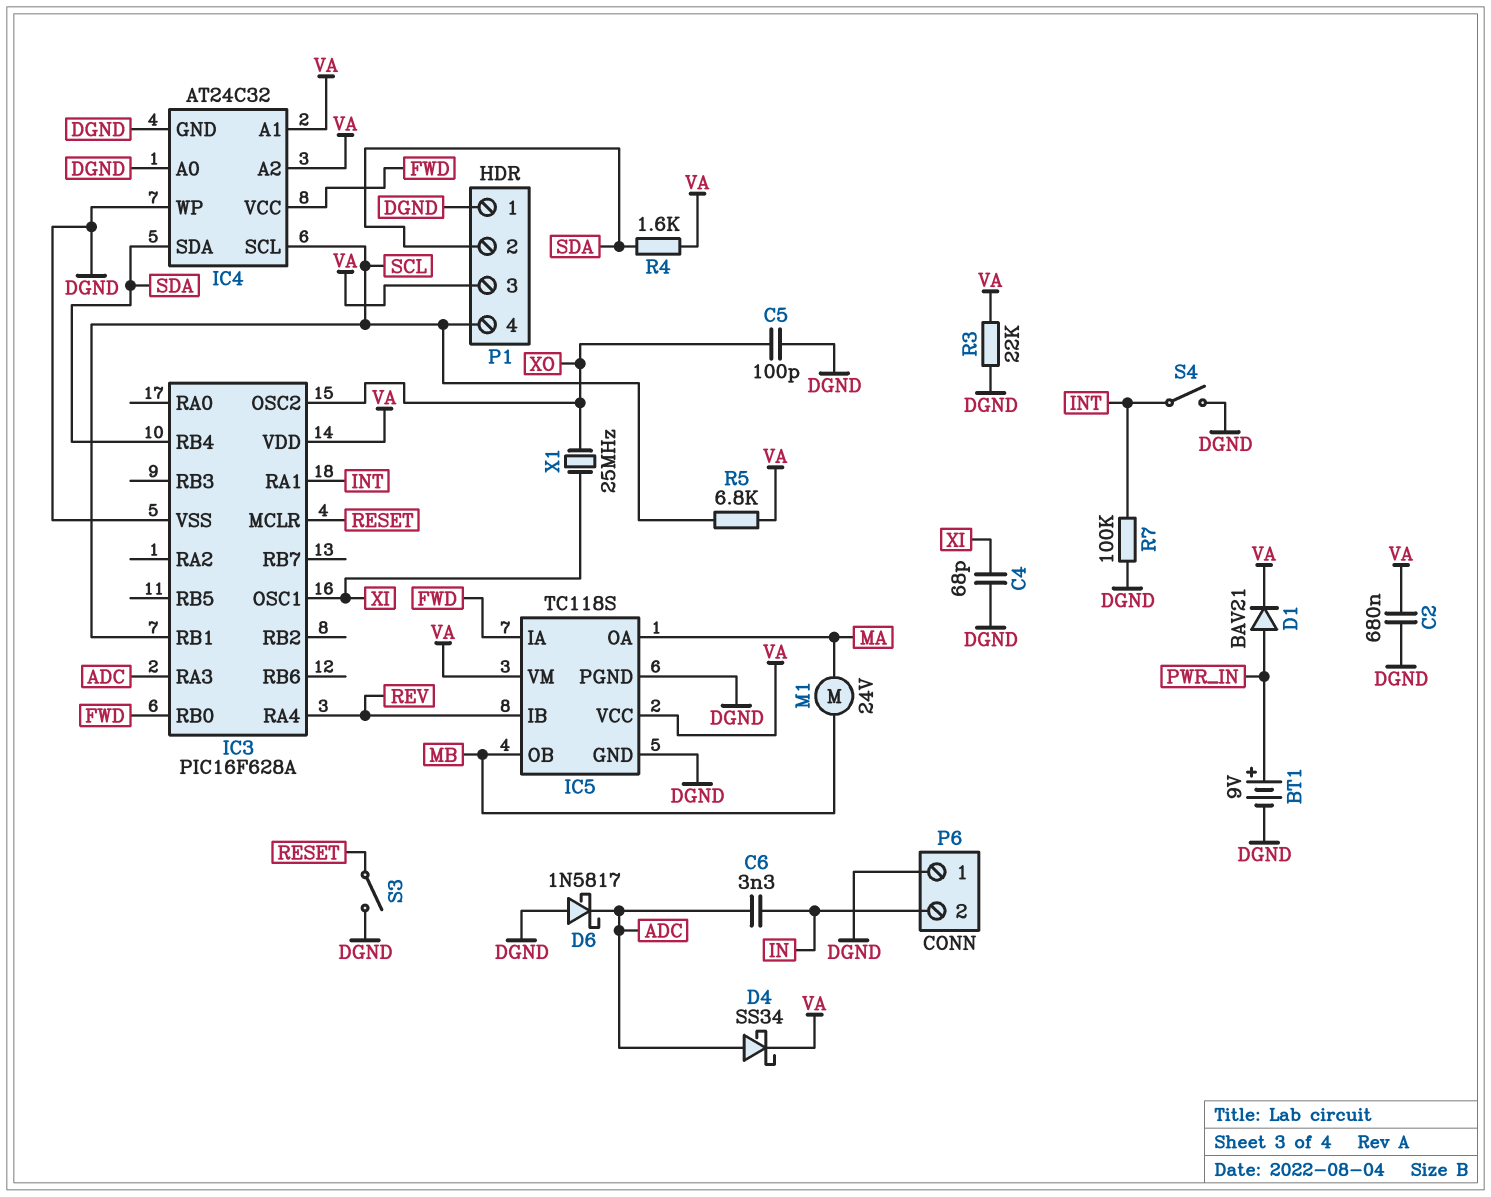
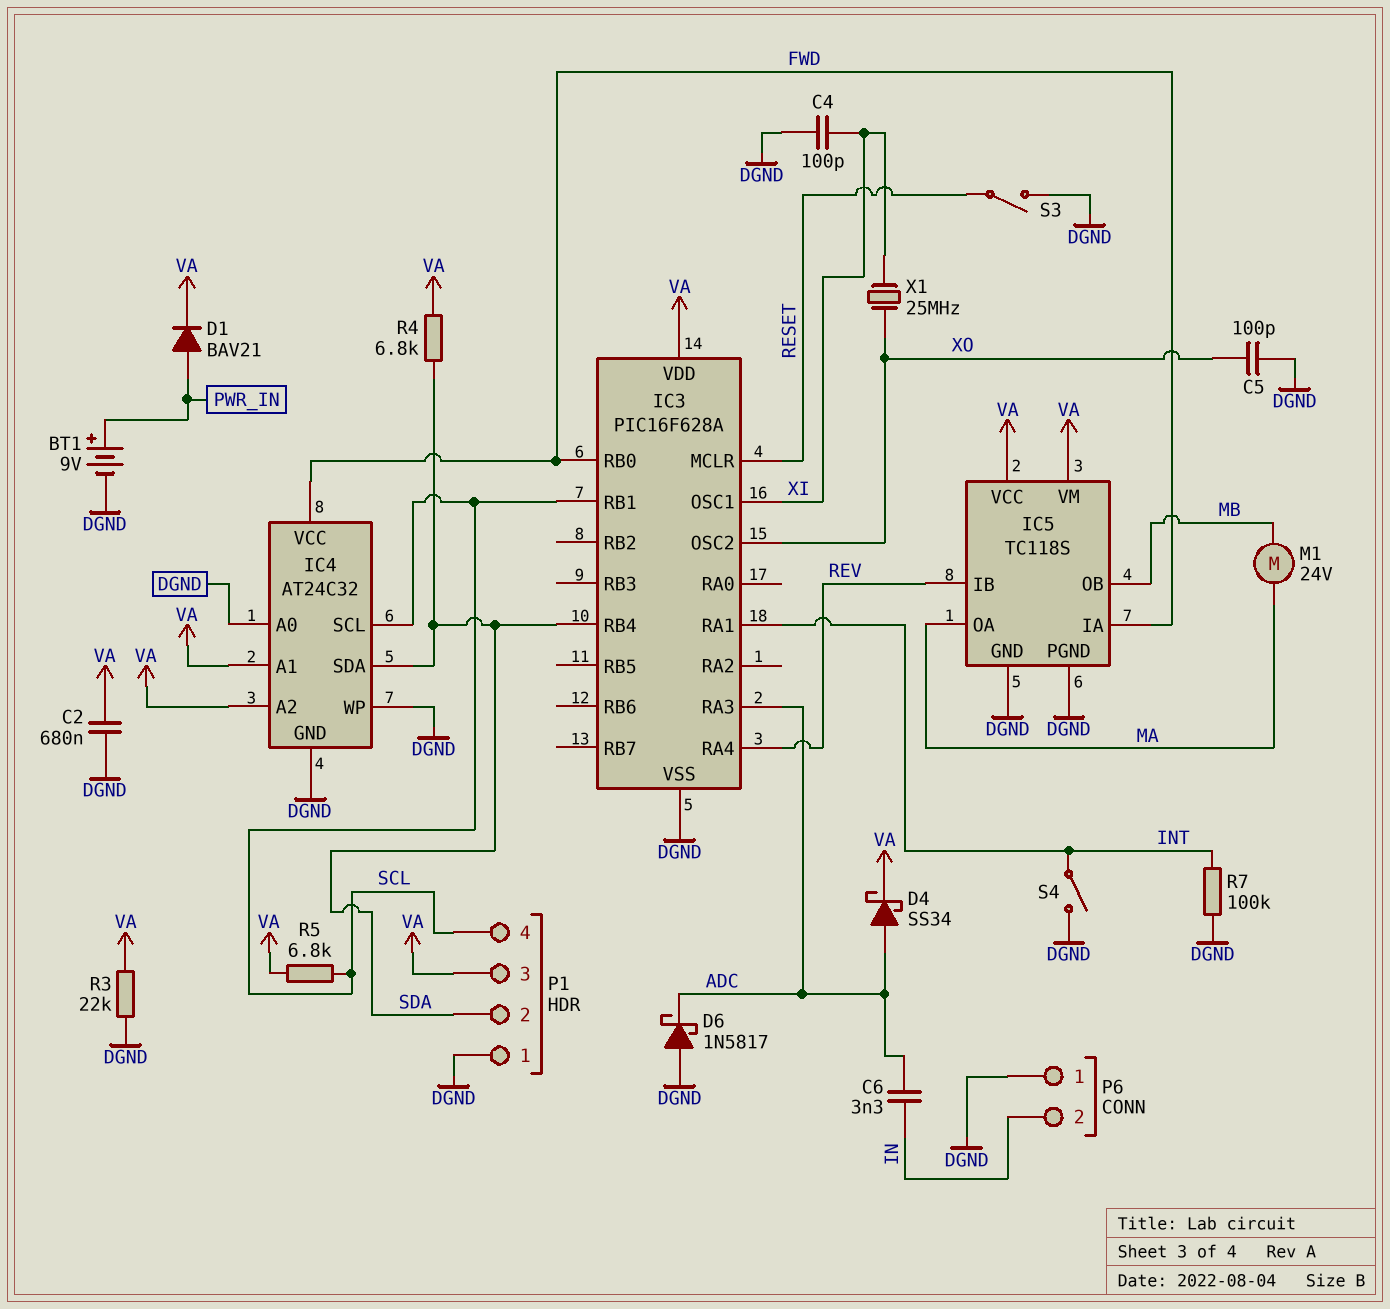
C4: 68pF (DGND, XI) -> 100pF (DGND, XI)
R4: 1.6k (SDA, VA) -> 6.8k (SDA, VA)

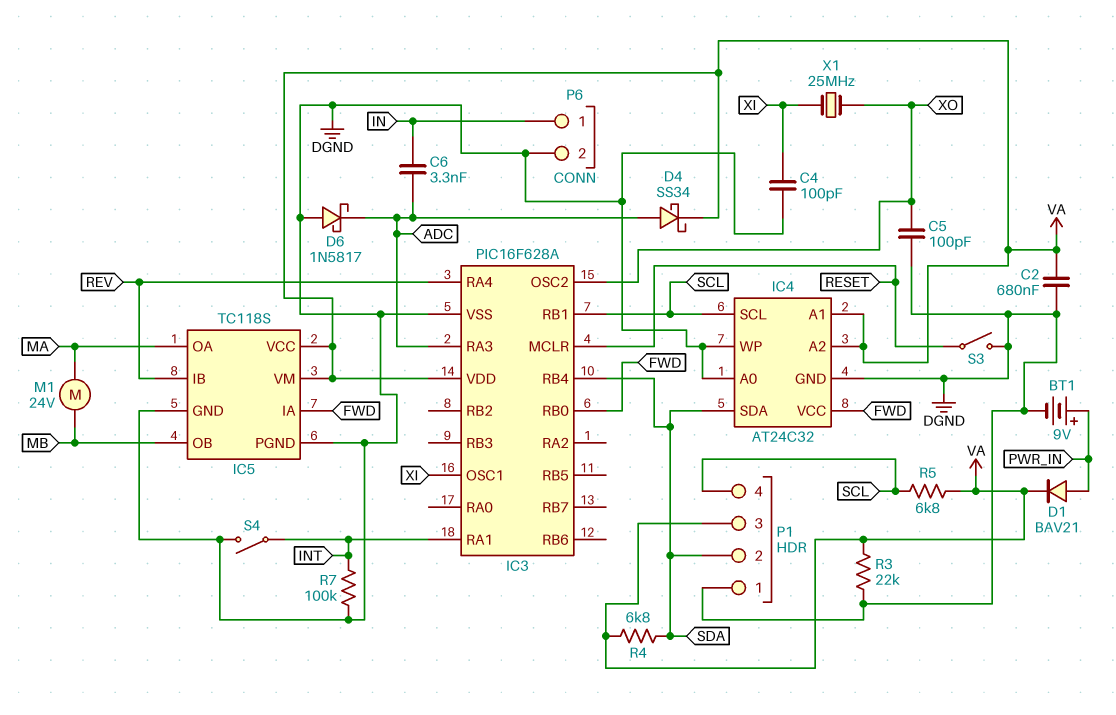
P6 pin 1: DGND -> IN
P6 pin 2: IN -> DGND

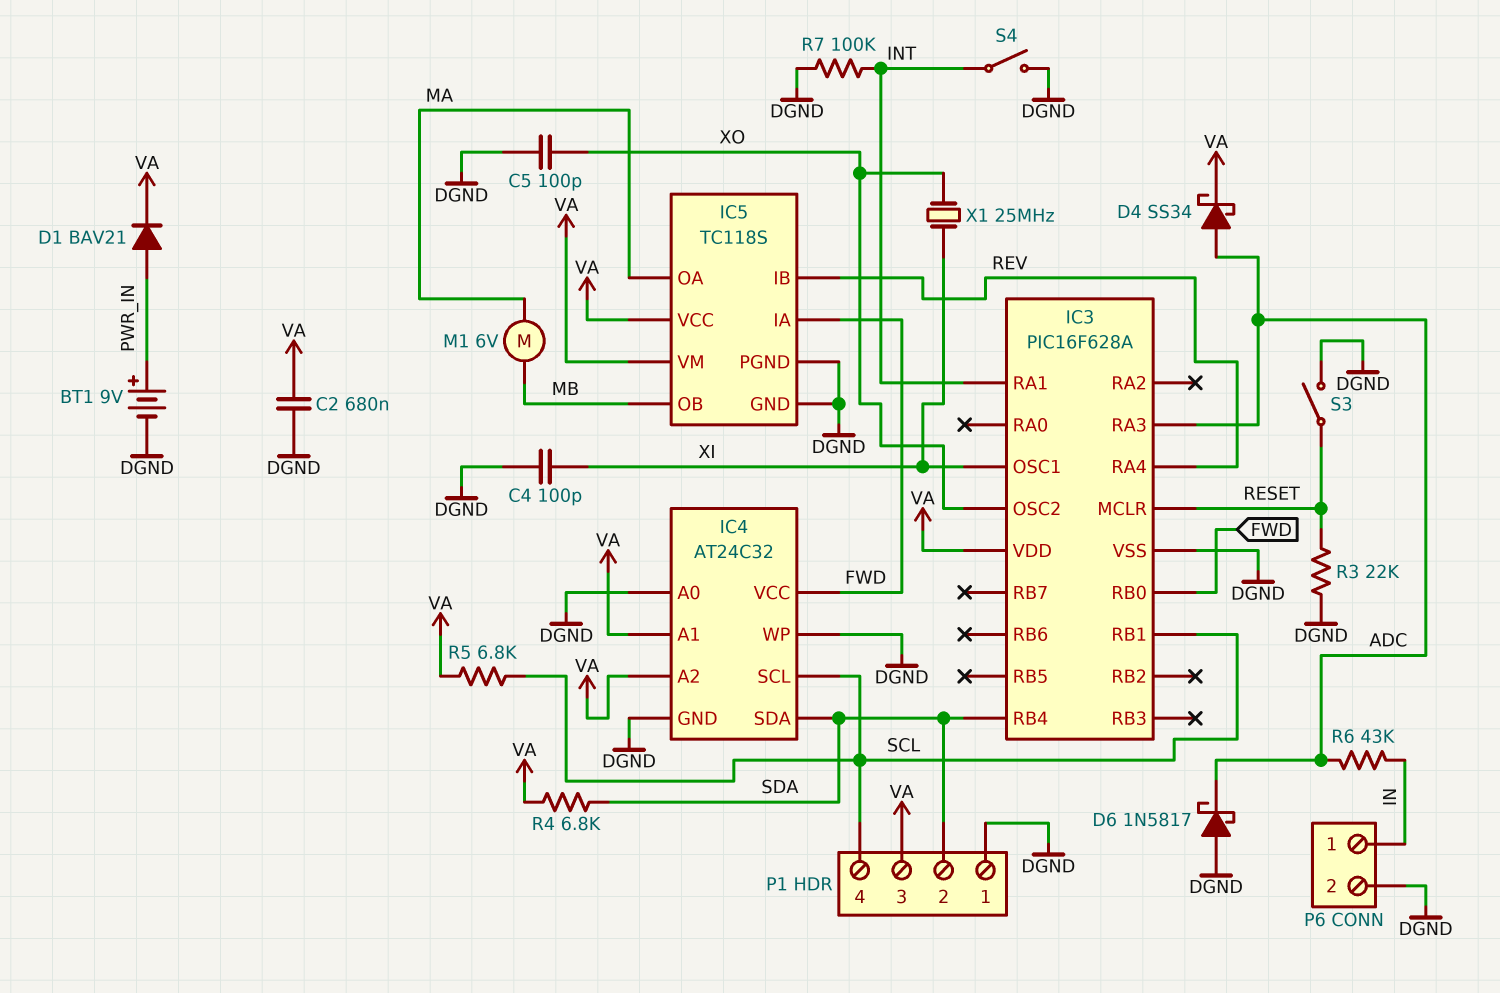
C6: 3.3nF (ADC, IN) -> none
M1: motor 24V (MA, MB) -> motor 6V (MA, MB)
R3: 22k (DGND, VA) -> 22k (DGND, RESET)
R6: none -> 43k (ADC, IN)

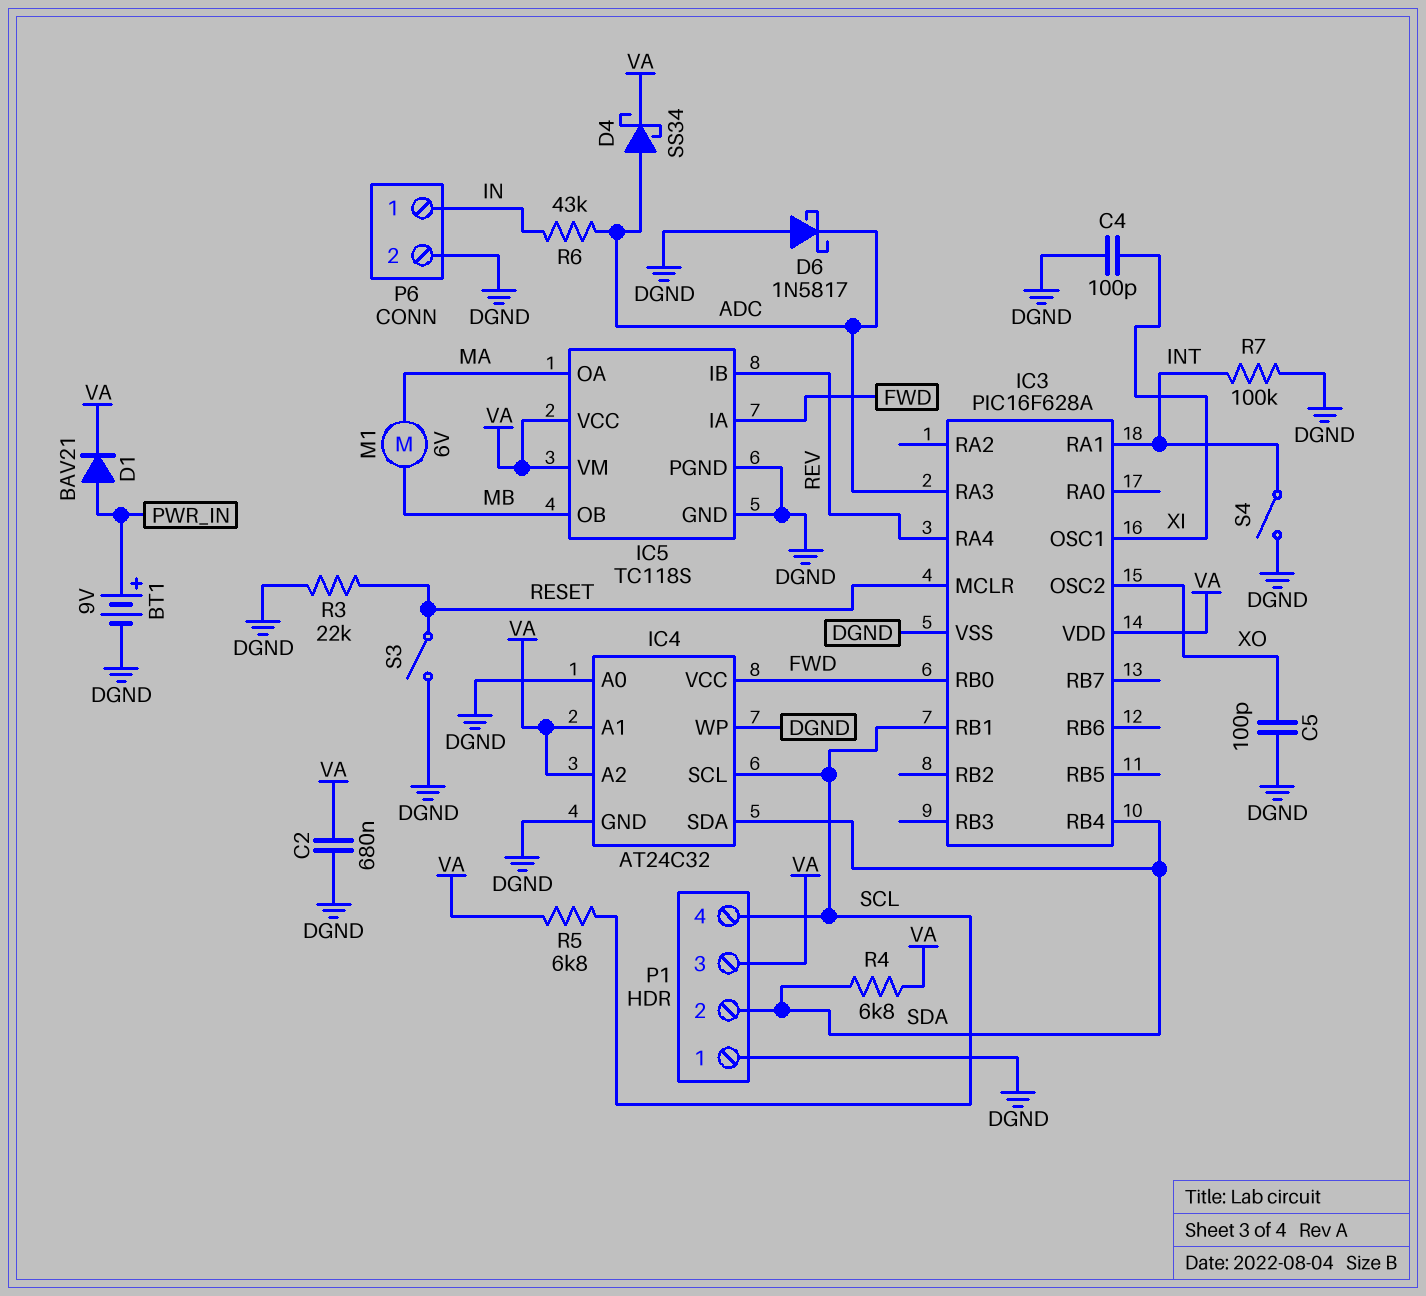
X1: 25MHz (XI, XO) -> none

